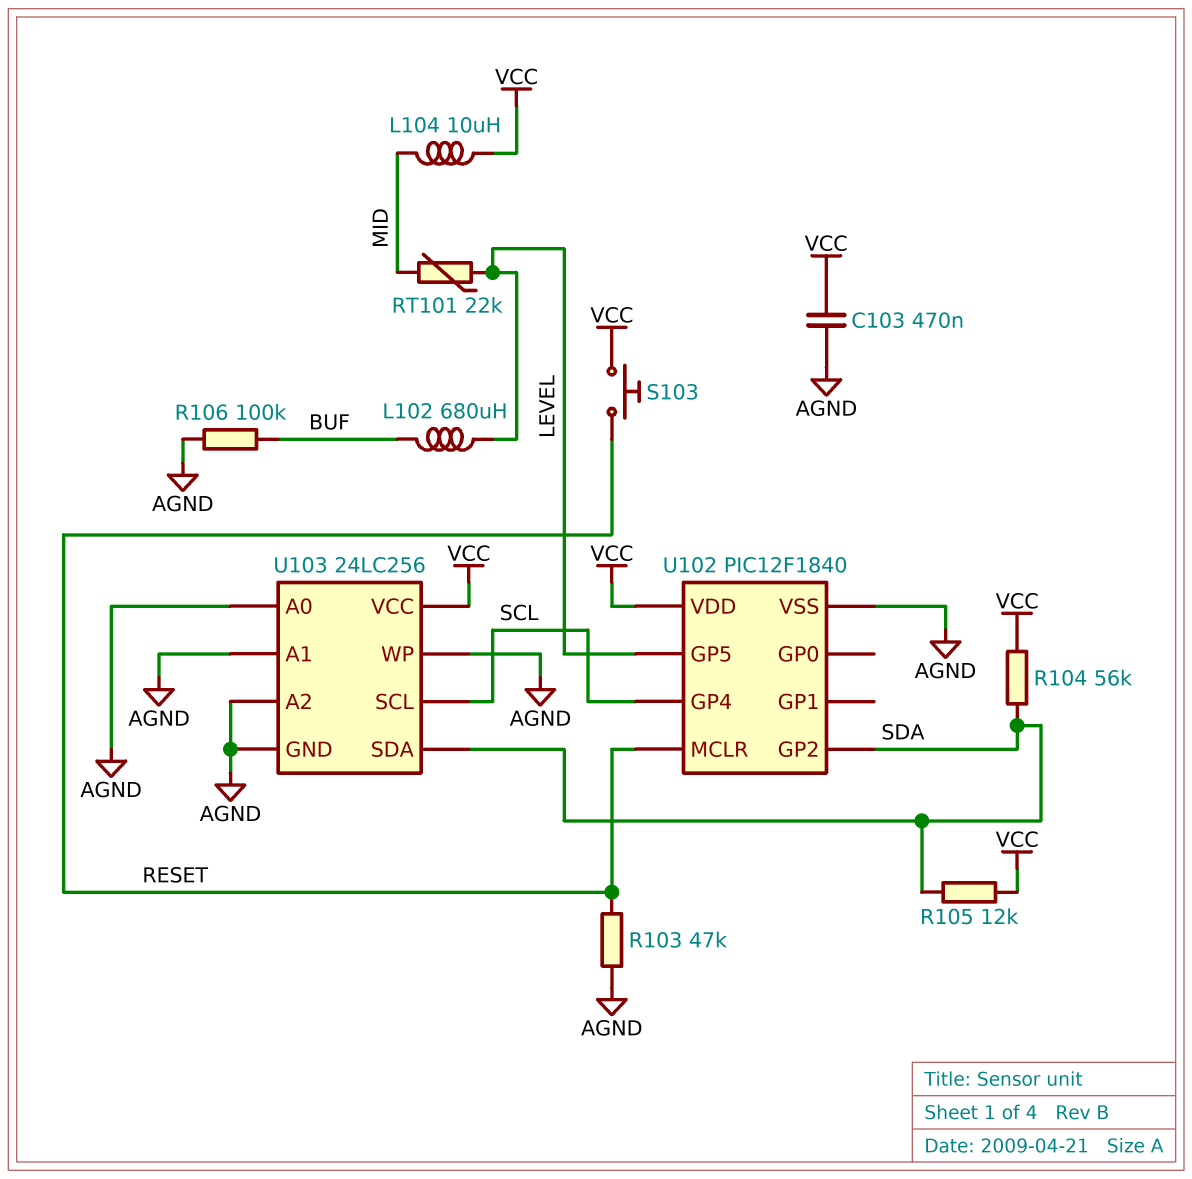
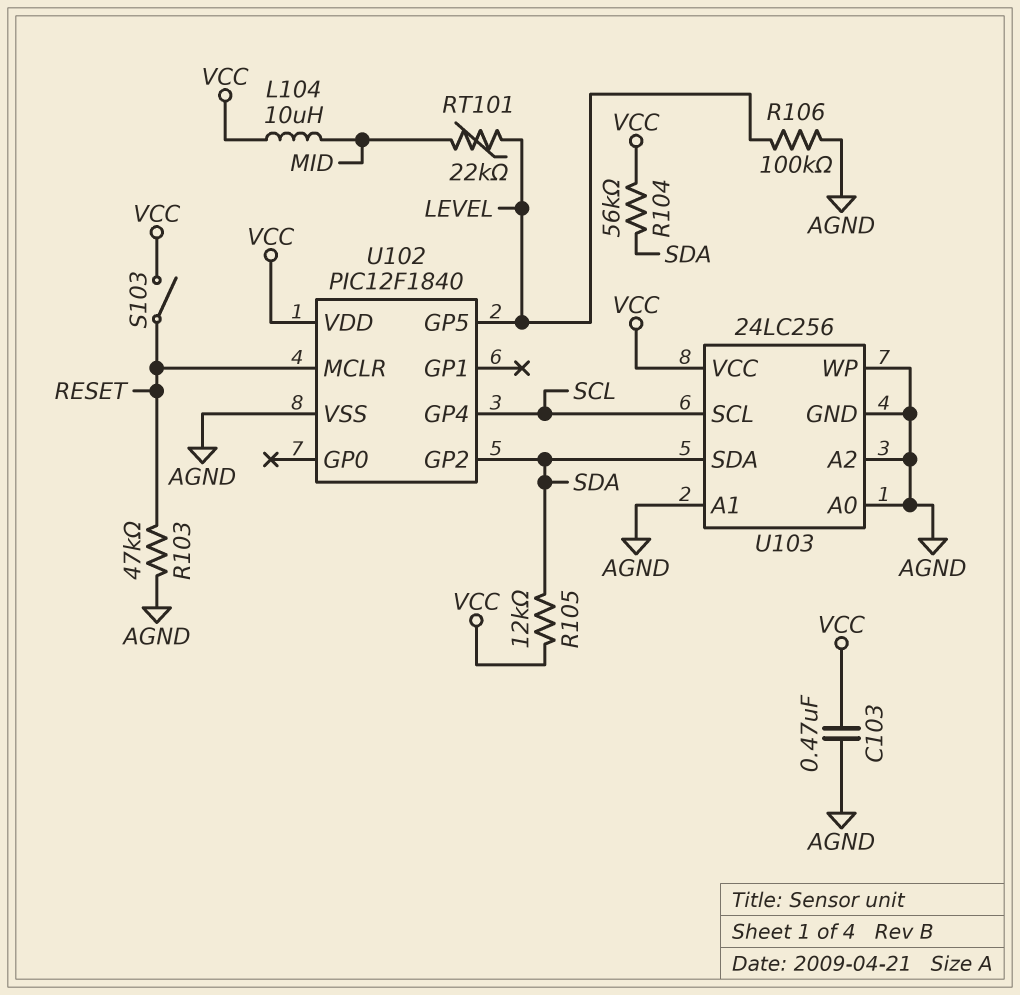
L102: 680uH (BUF, LEVEL) -> none
R106: 100k (AGND, BUF) -> 100k (AGND, LEVEL)
S103: button (RESET, VCC) -> switch (RESET, VCC)

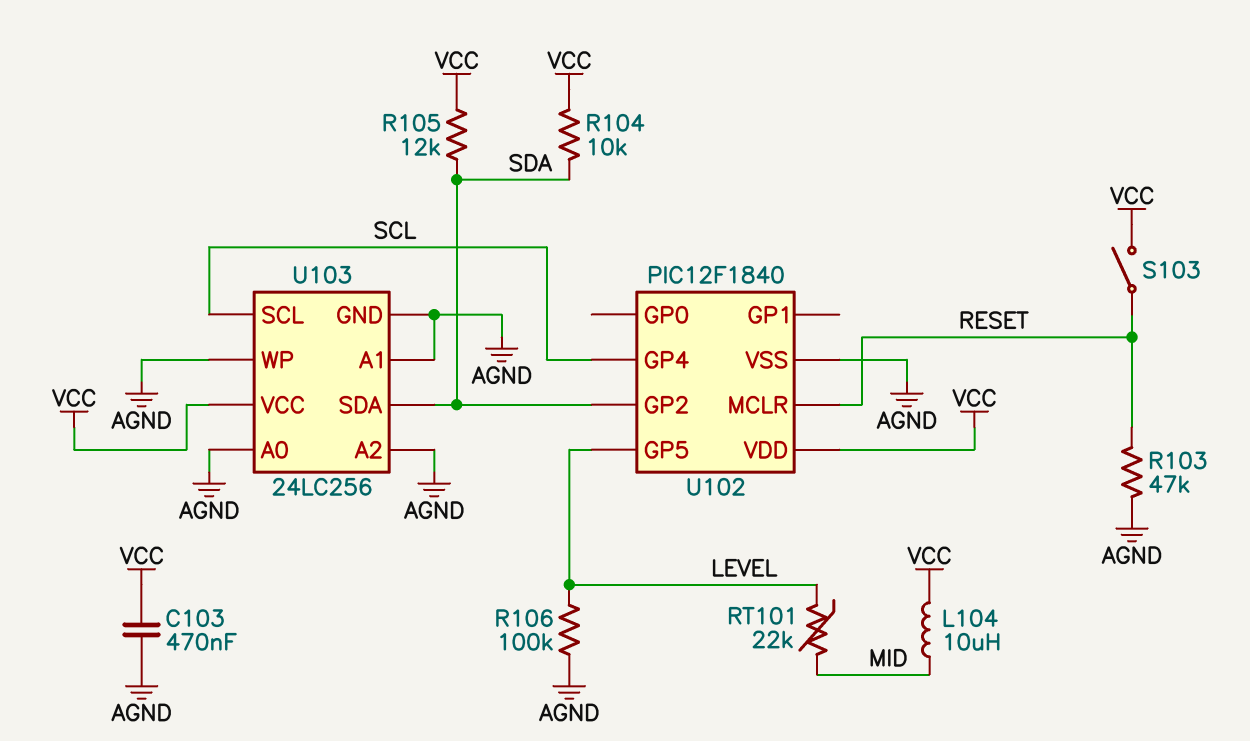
R104: 56k (SDA, VCC) -> 10k (SDA, VCC)

